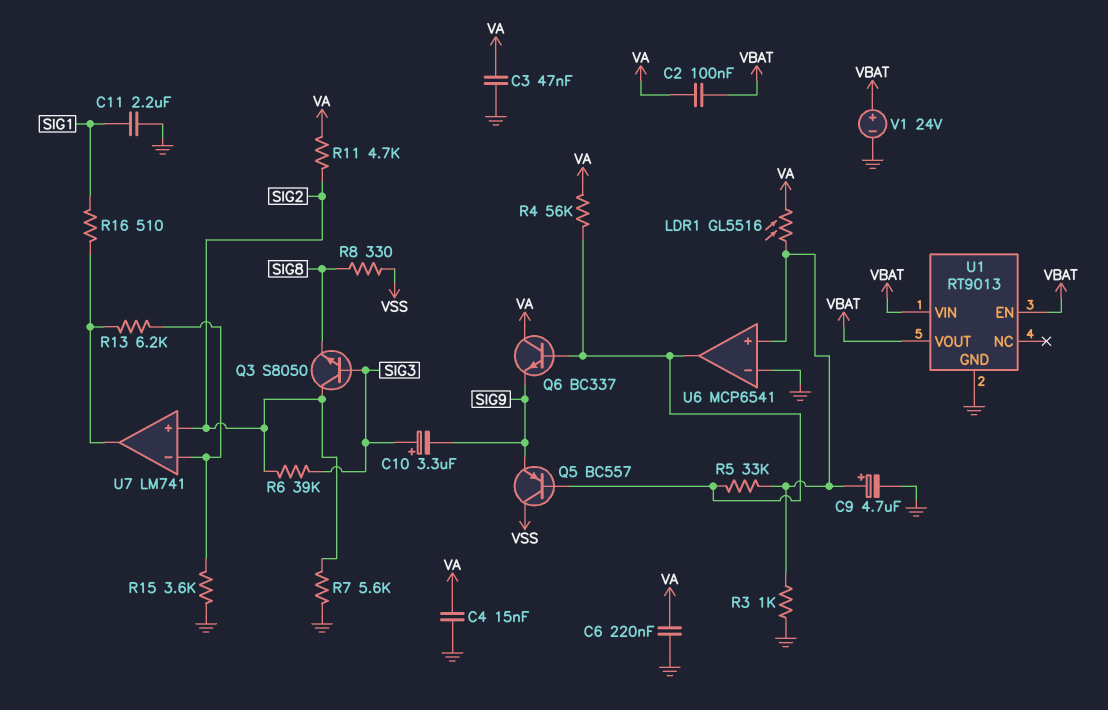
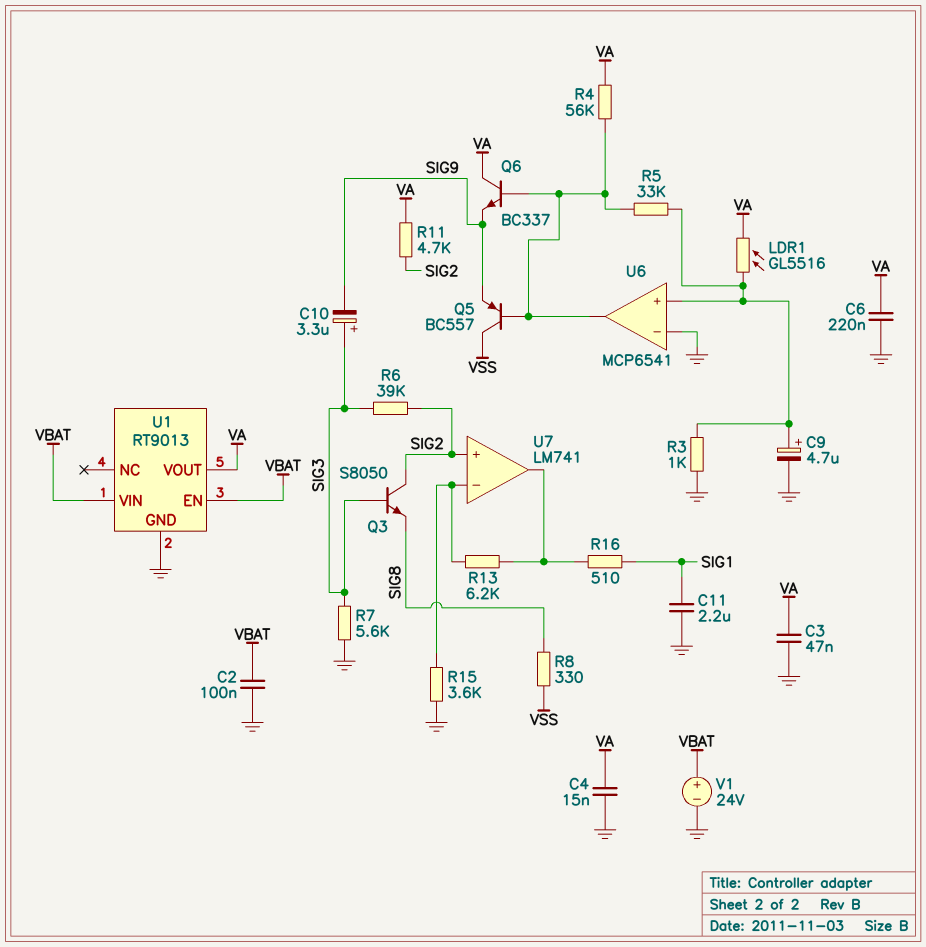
C2: 100nF (VA, VBAT) -> 100nF (GND, VBAT)
R7: 5.6k (GND, SIG2) -> 5.6k (GND, SIG3)
U1 pin VOUT: VBAT -> VA

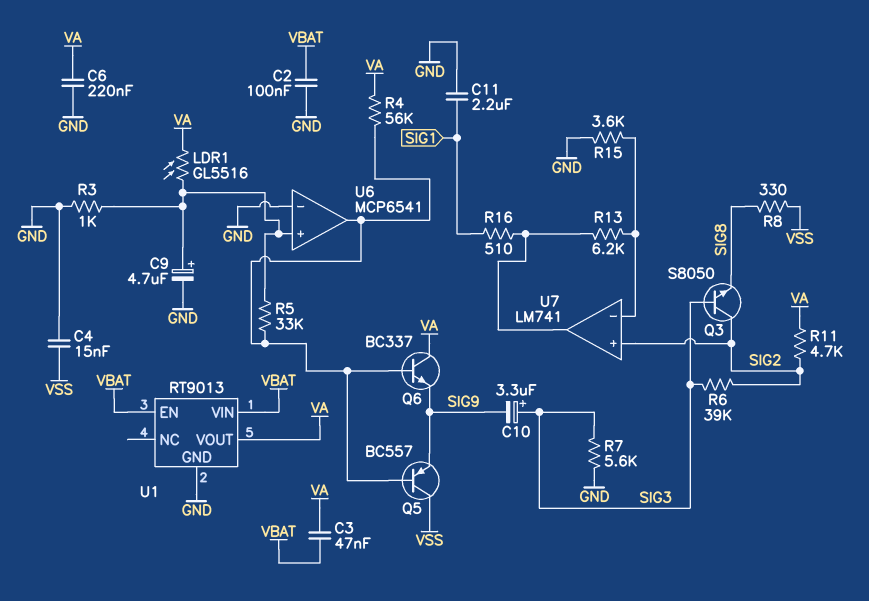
C3: 47nF (GND, VA) -> 47nF (VA, VBAT)
C4: 15nF (GND, VA) -> 15nF (GND, VSS)
V1: 24V (plus VBAT, minus GND) -> none

